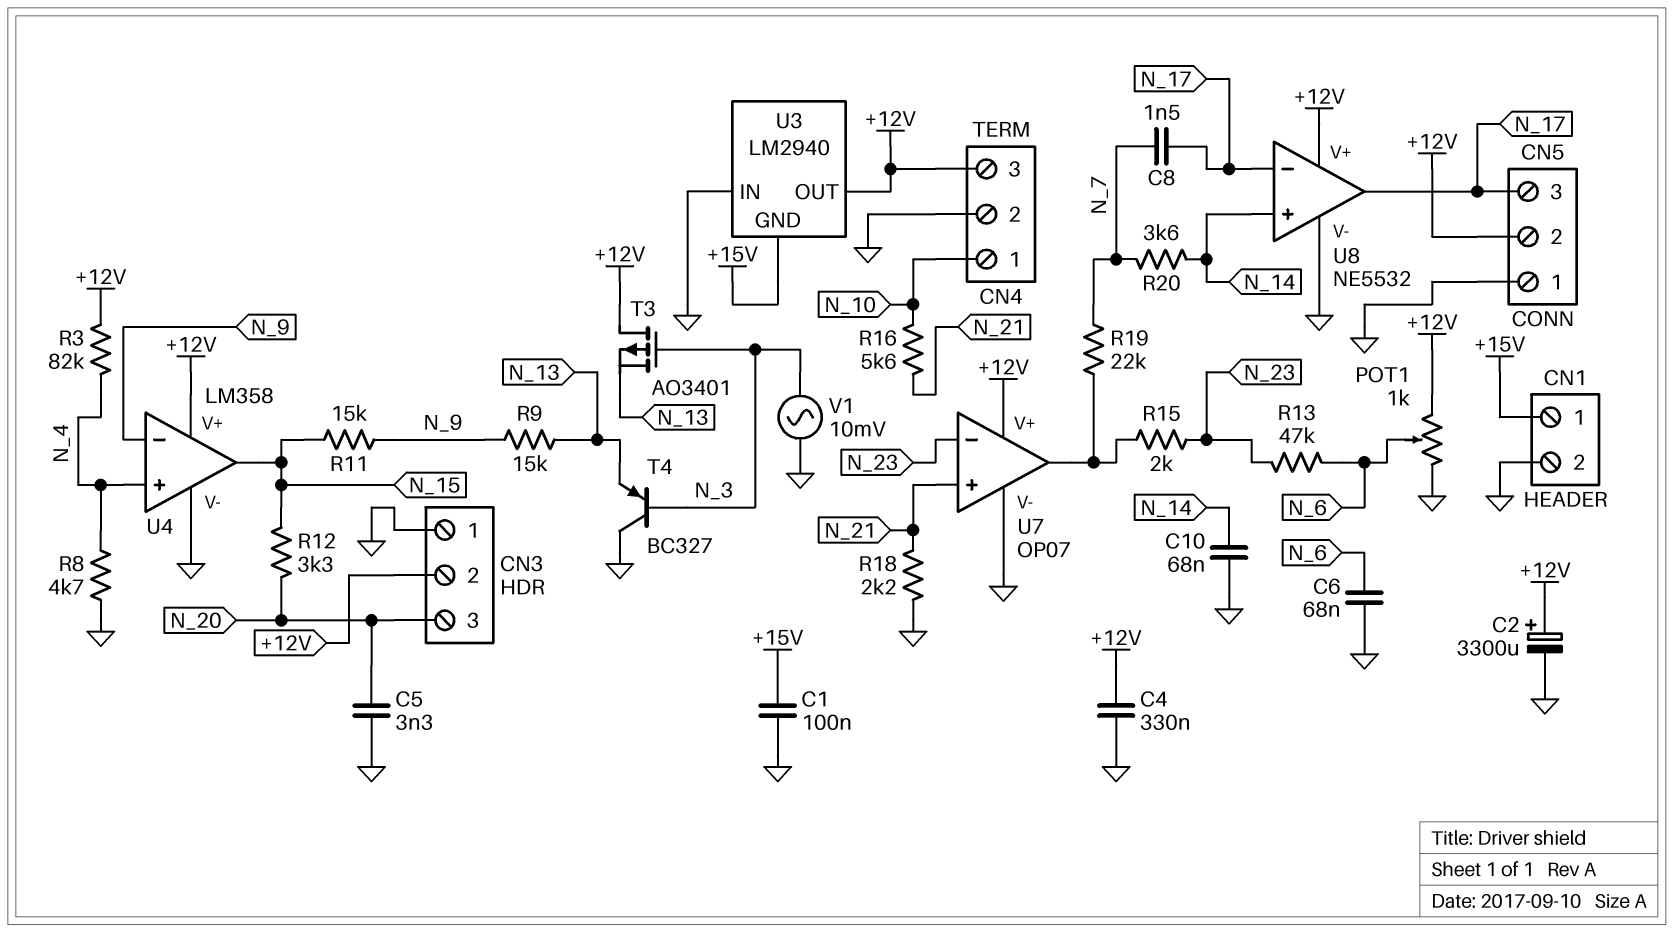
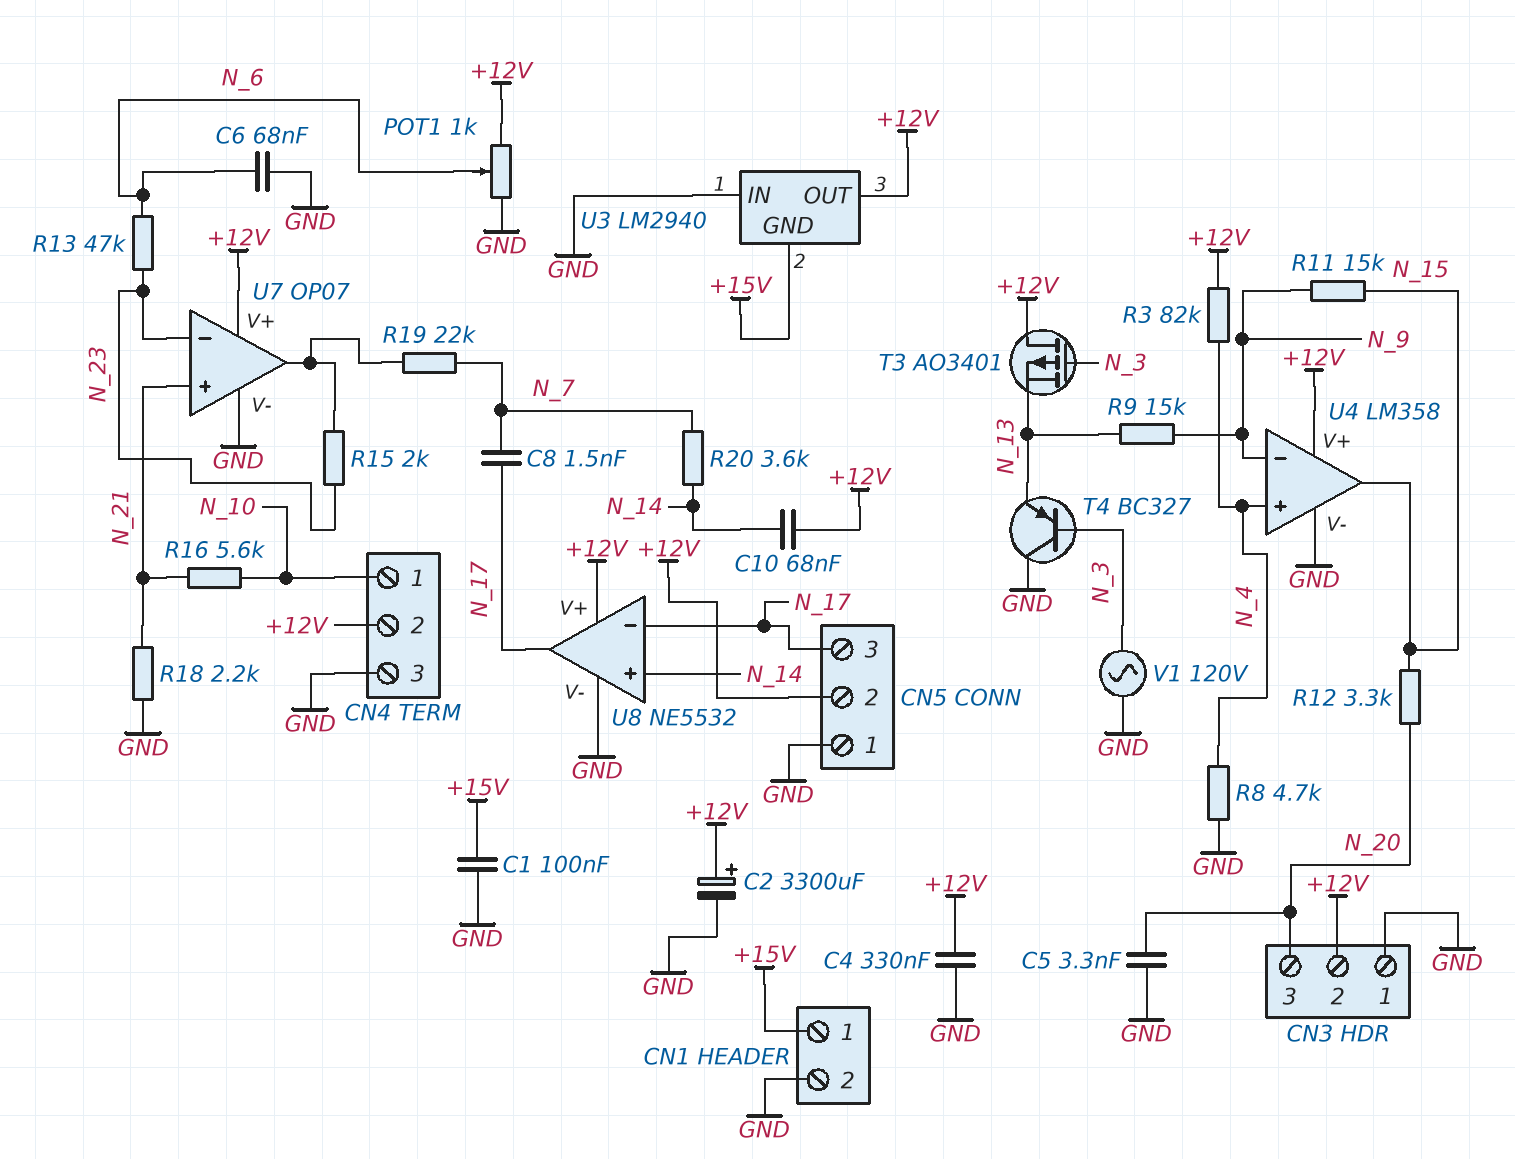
C10: 68nF (GND, N_14) -> 68nF (+12V, N_14)
CN4 pin 2: GND -> +12V
CN4 pin 3: +12V -> GND
V1: AC 10mV (GND, N_3) -> AC 120V (GND, N_3)

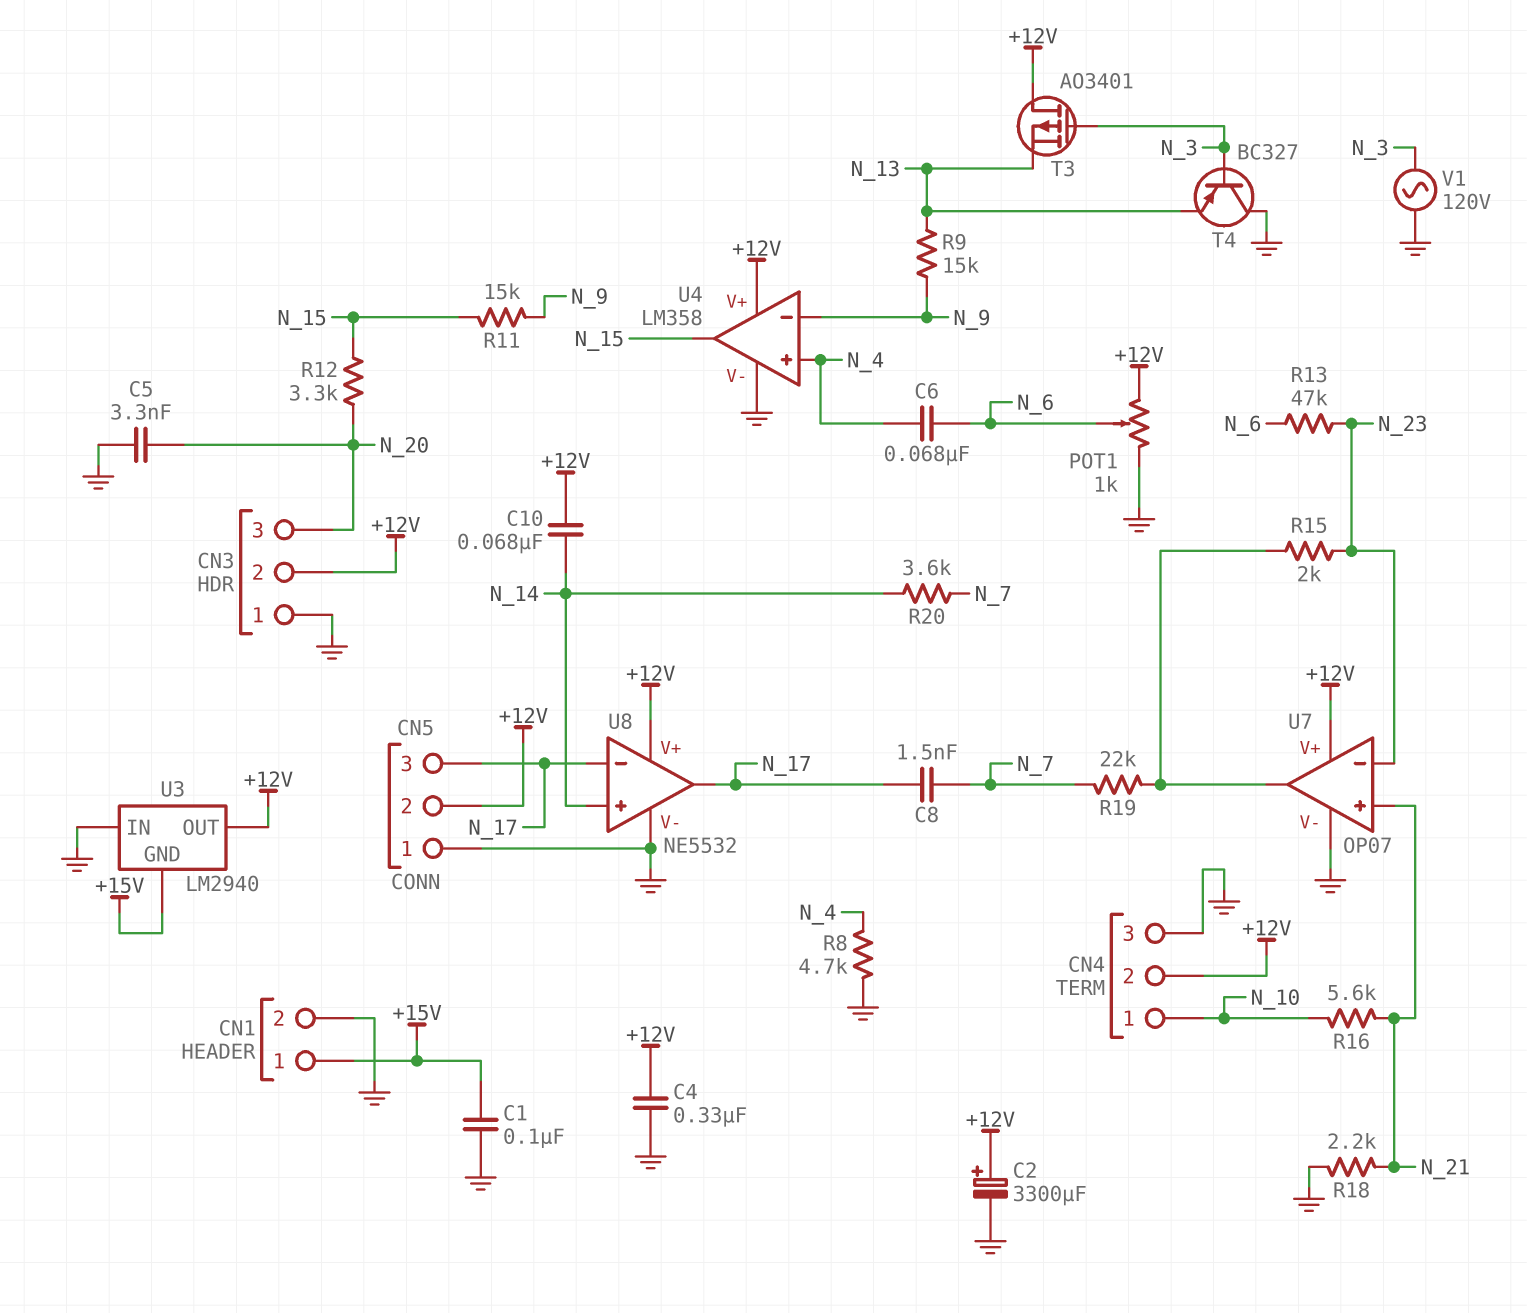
C6: 68nF (GND, N_6) -> 68nF (N_4, N_6)
R3: 82k (+12V, N_4) -> none

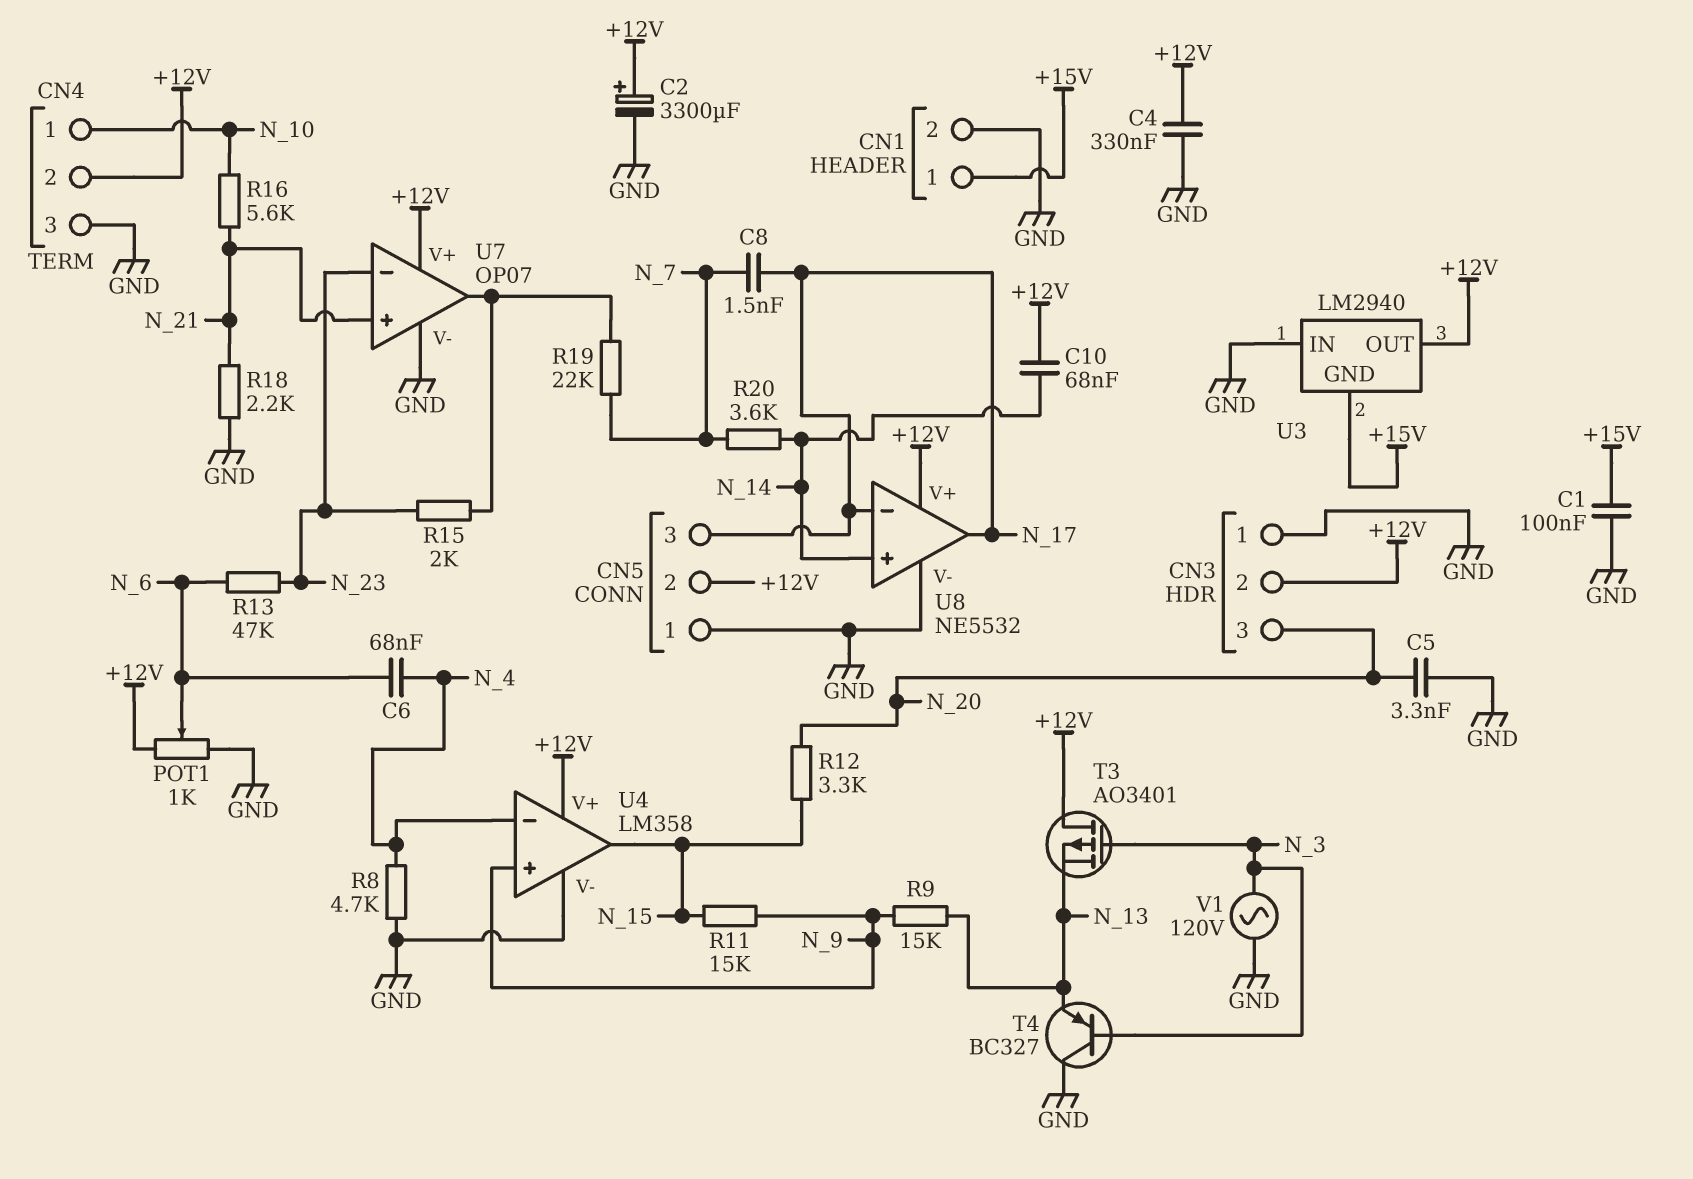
U4 pin in+: N_4 -> N_9
U4 pin in-: N_9 -> N_4

